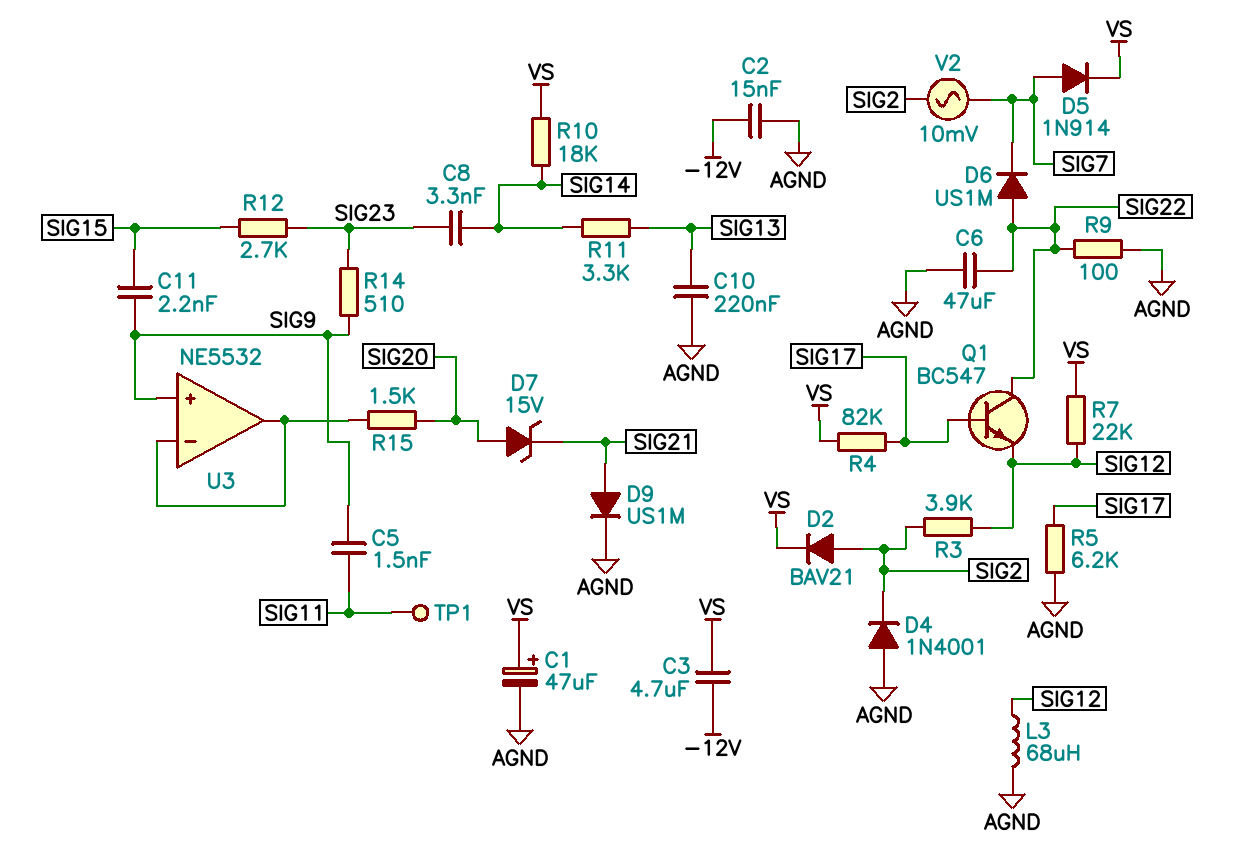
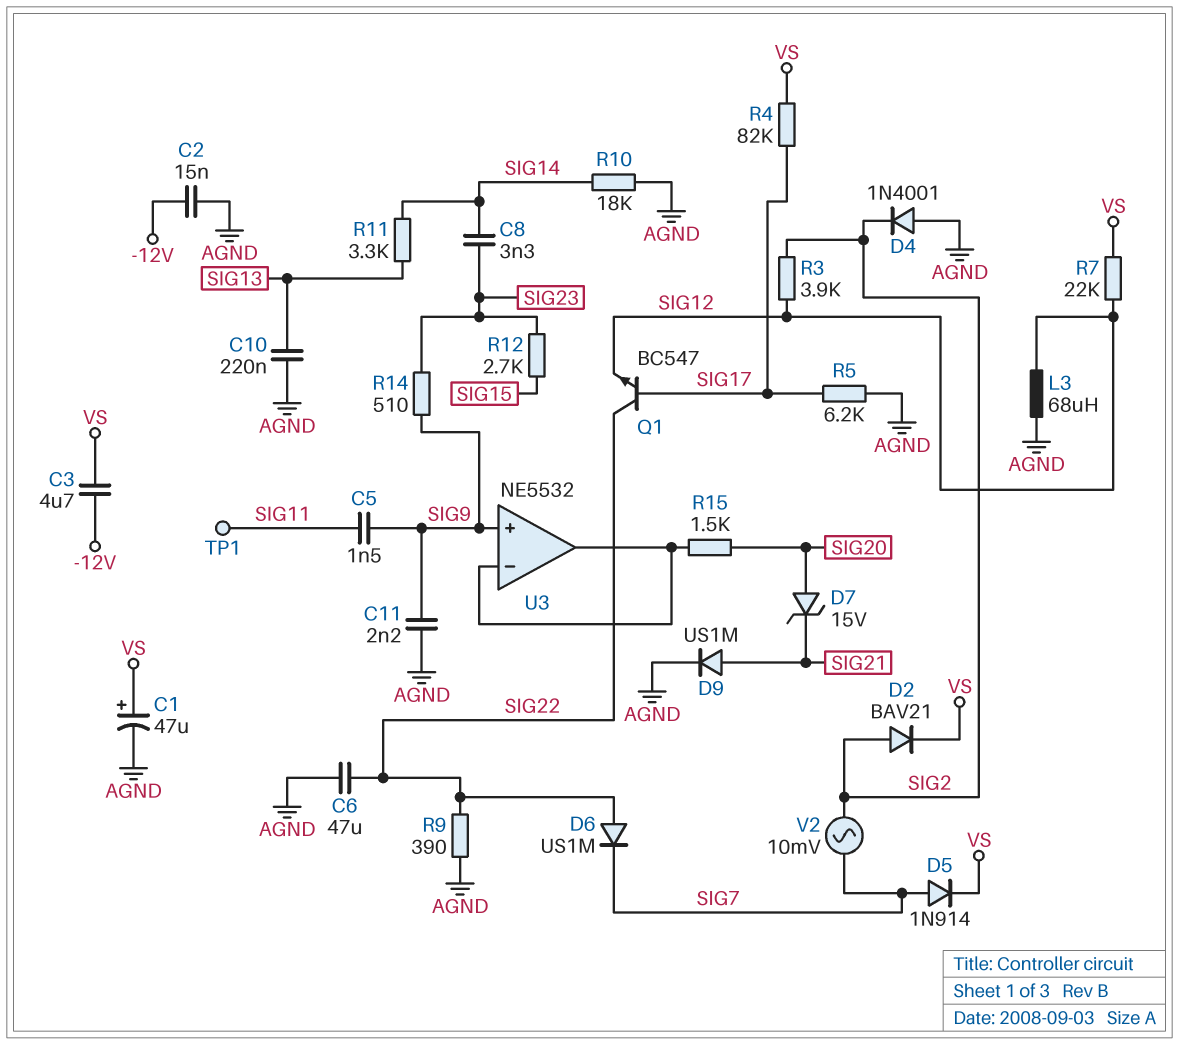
C11: 2.2nF (SIG9, SIG15) -> 2.2nF (AGND, SIG9)
R9: 100 (AGND, SIG22) -> 390 (AGND, SIG22)
R10: 18k (SIG14, VS) -> 18k (AGND, SIG14)

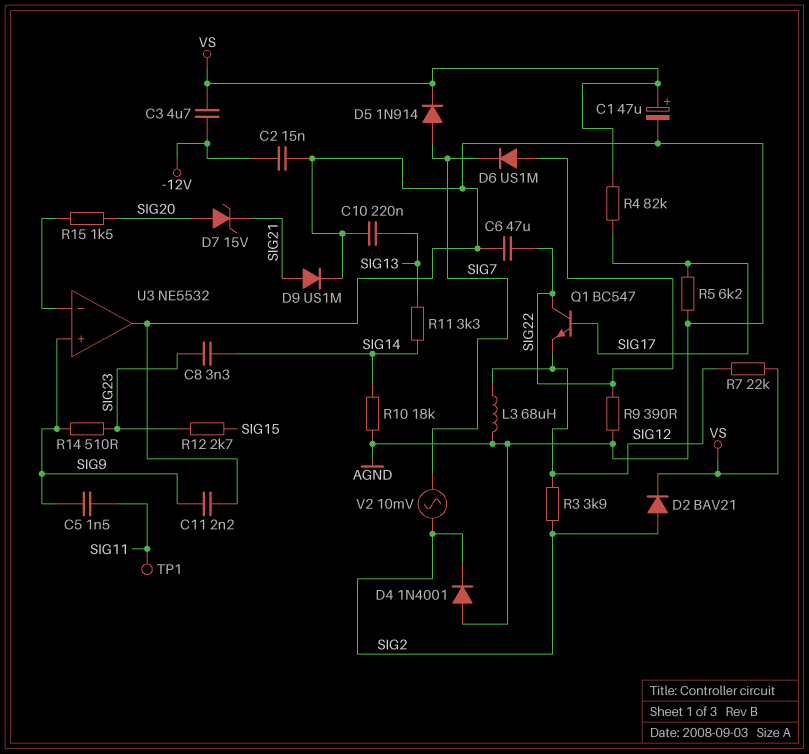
U3 pin out: U3/in- -> AGND

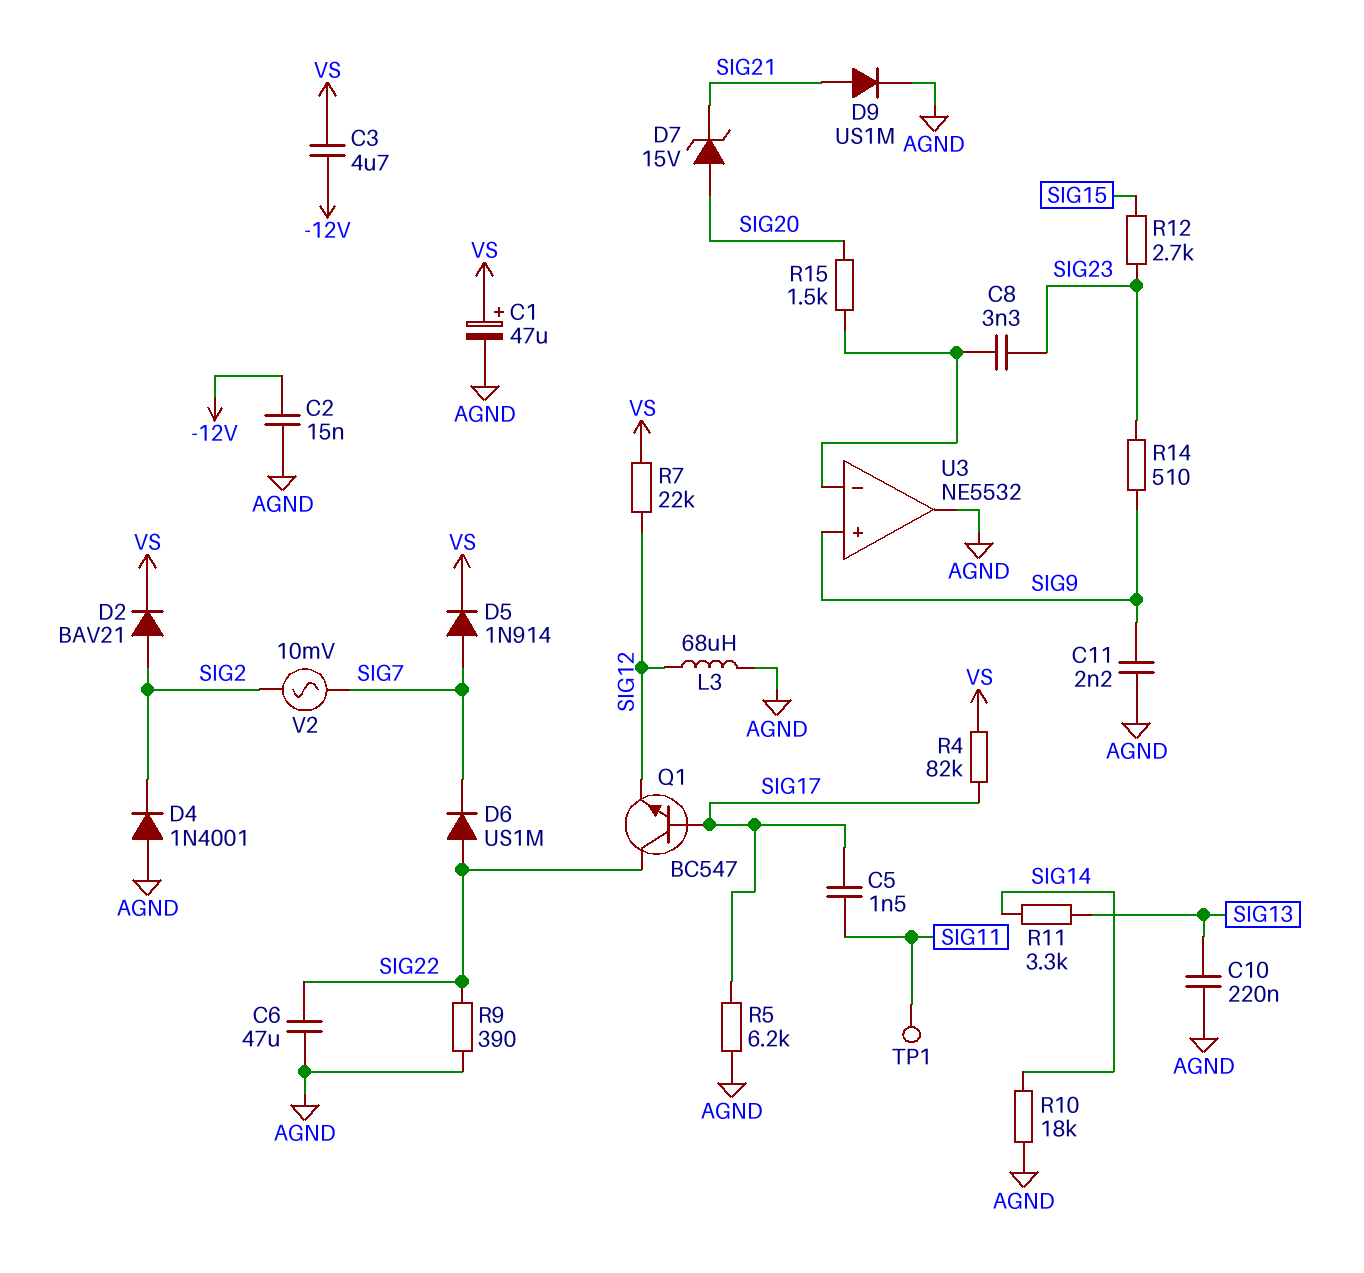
C5: 1.5nF (SIG9, SIG11) -> 1.5nF (SIG11, SIG17)
C8: 3.3nF (SIG14, SIG23) -> 3.3nF (SIG23, U3/in-)
R3: 3.9k (SIG2, SIG12) -> none

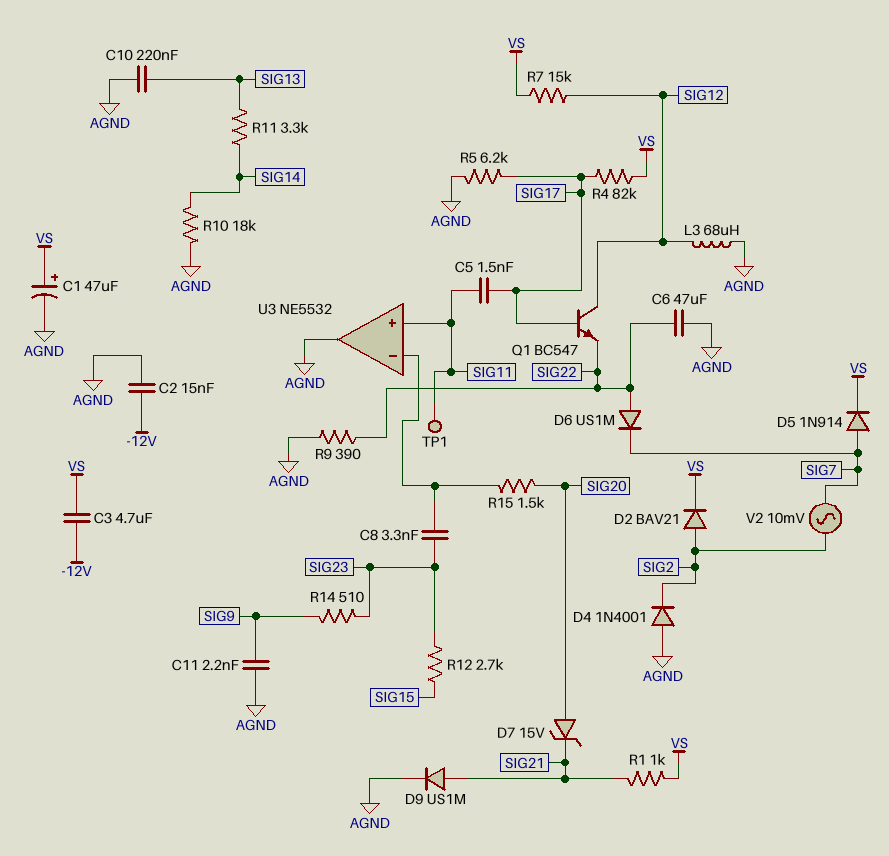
Q1: NPN BC547 (B SIG17, C SIG22, E SIG12) -> NPN BC547 (B SIG17, C SIG12, E SIG22)
R1: none -> 1k (SIG21, VS)
R7: 22k (SIG12, VS) -> 15k (SIG12, VS)
U3 pin in+: SIG9 -> SIG11

